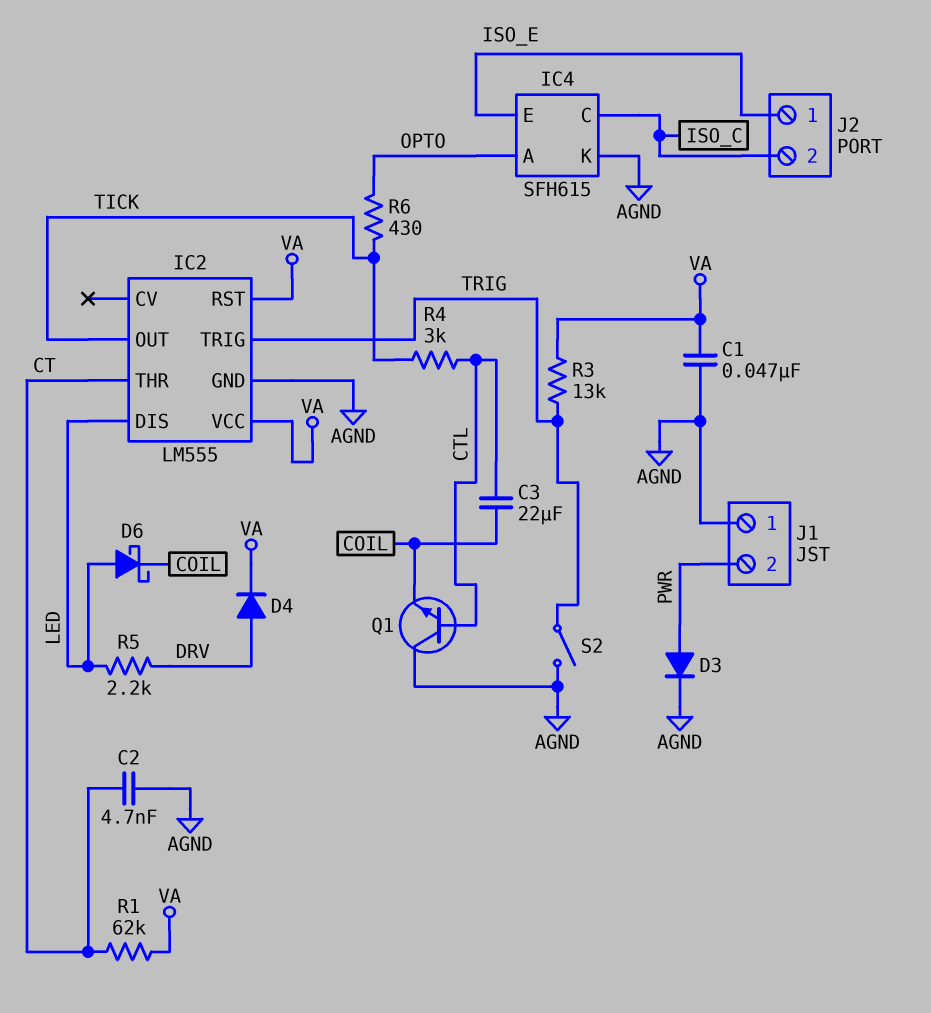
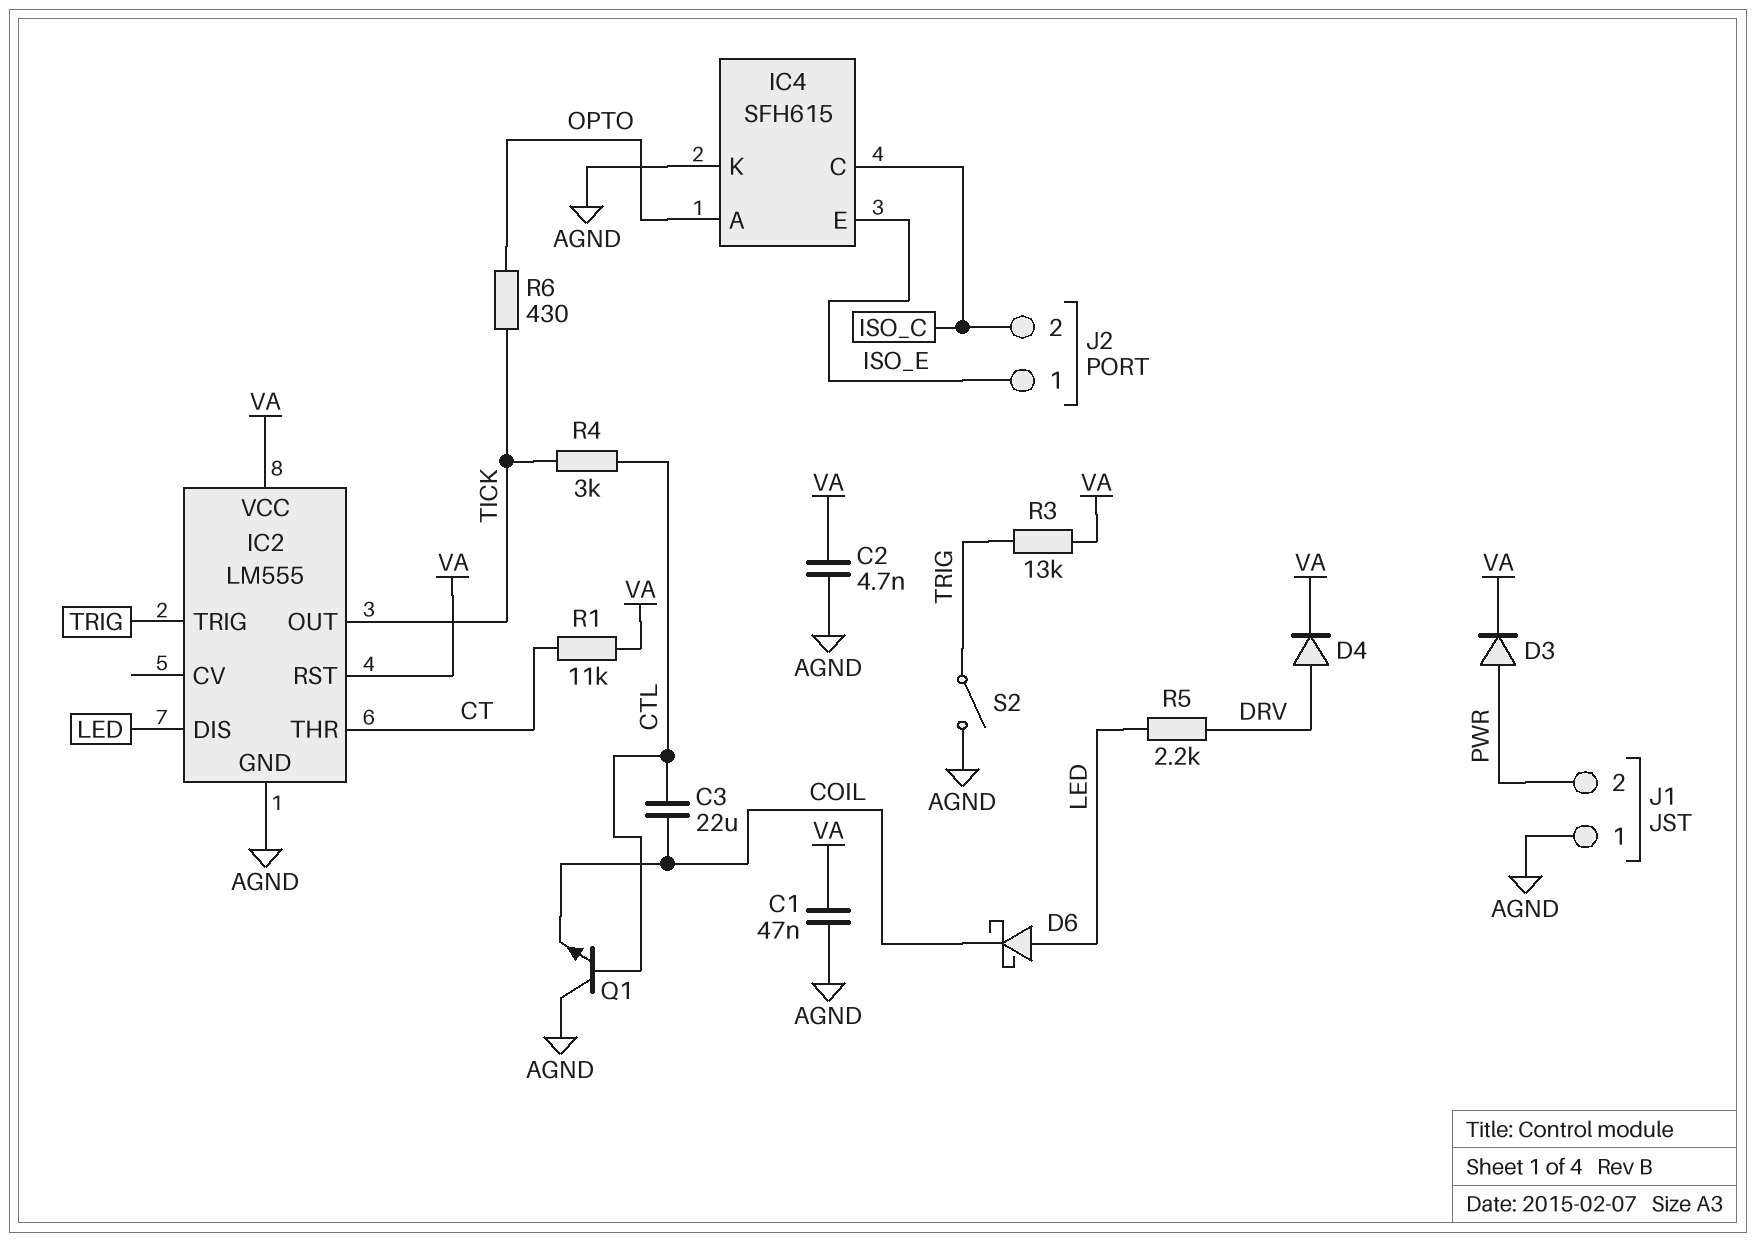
C2: 4.7nF (AGND, CT) -> 4.7nF (AGND, VA)
D3: diode (A PWR, K AGND) -> diode (A PWR, K VA)
R1: 62k (CT, VA) -> 11k (CT, VA)

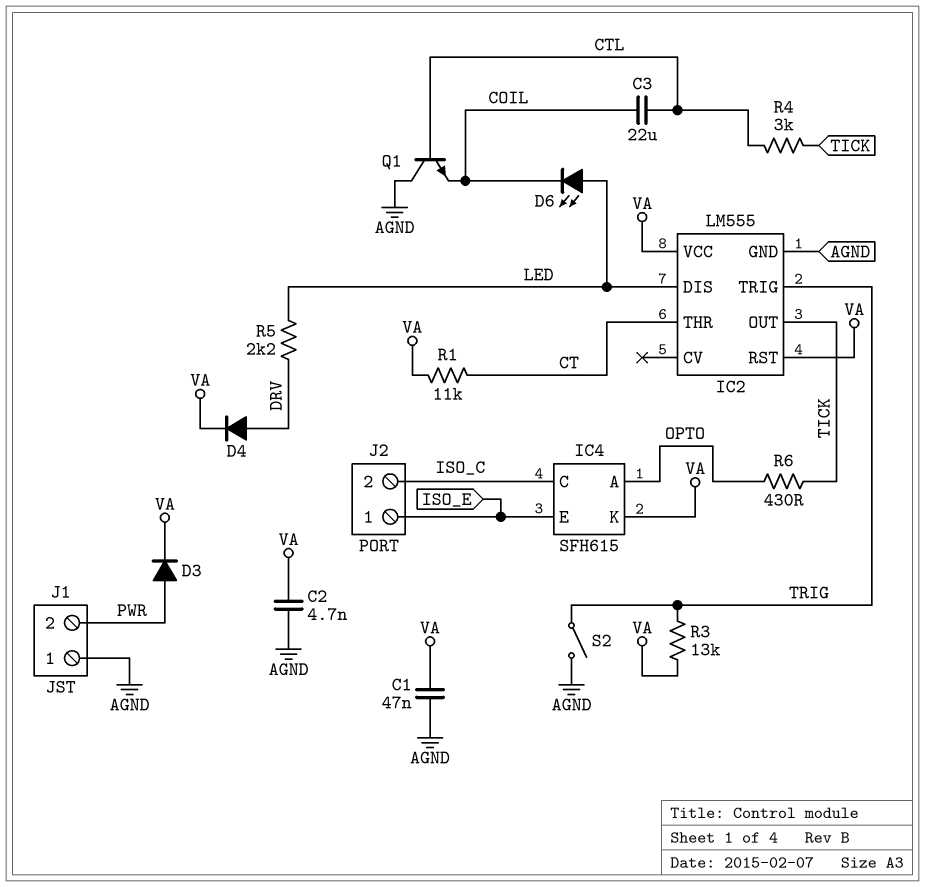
D6: schottky (A LED, K COIL) -> LED (A LED, K COIL)
IC4 pin K: AGND -> VA

